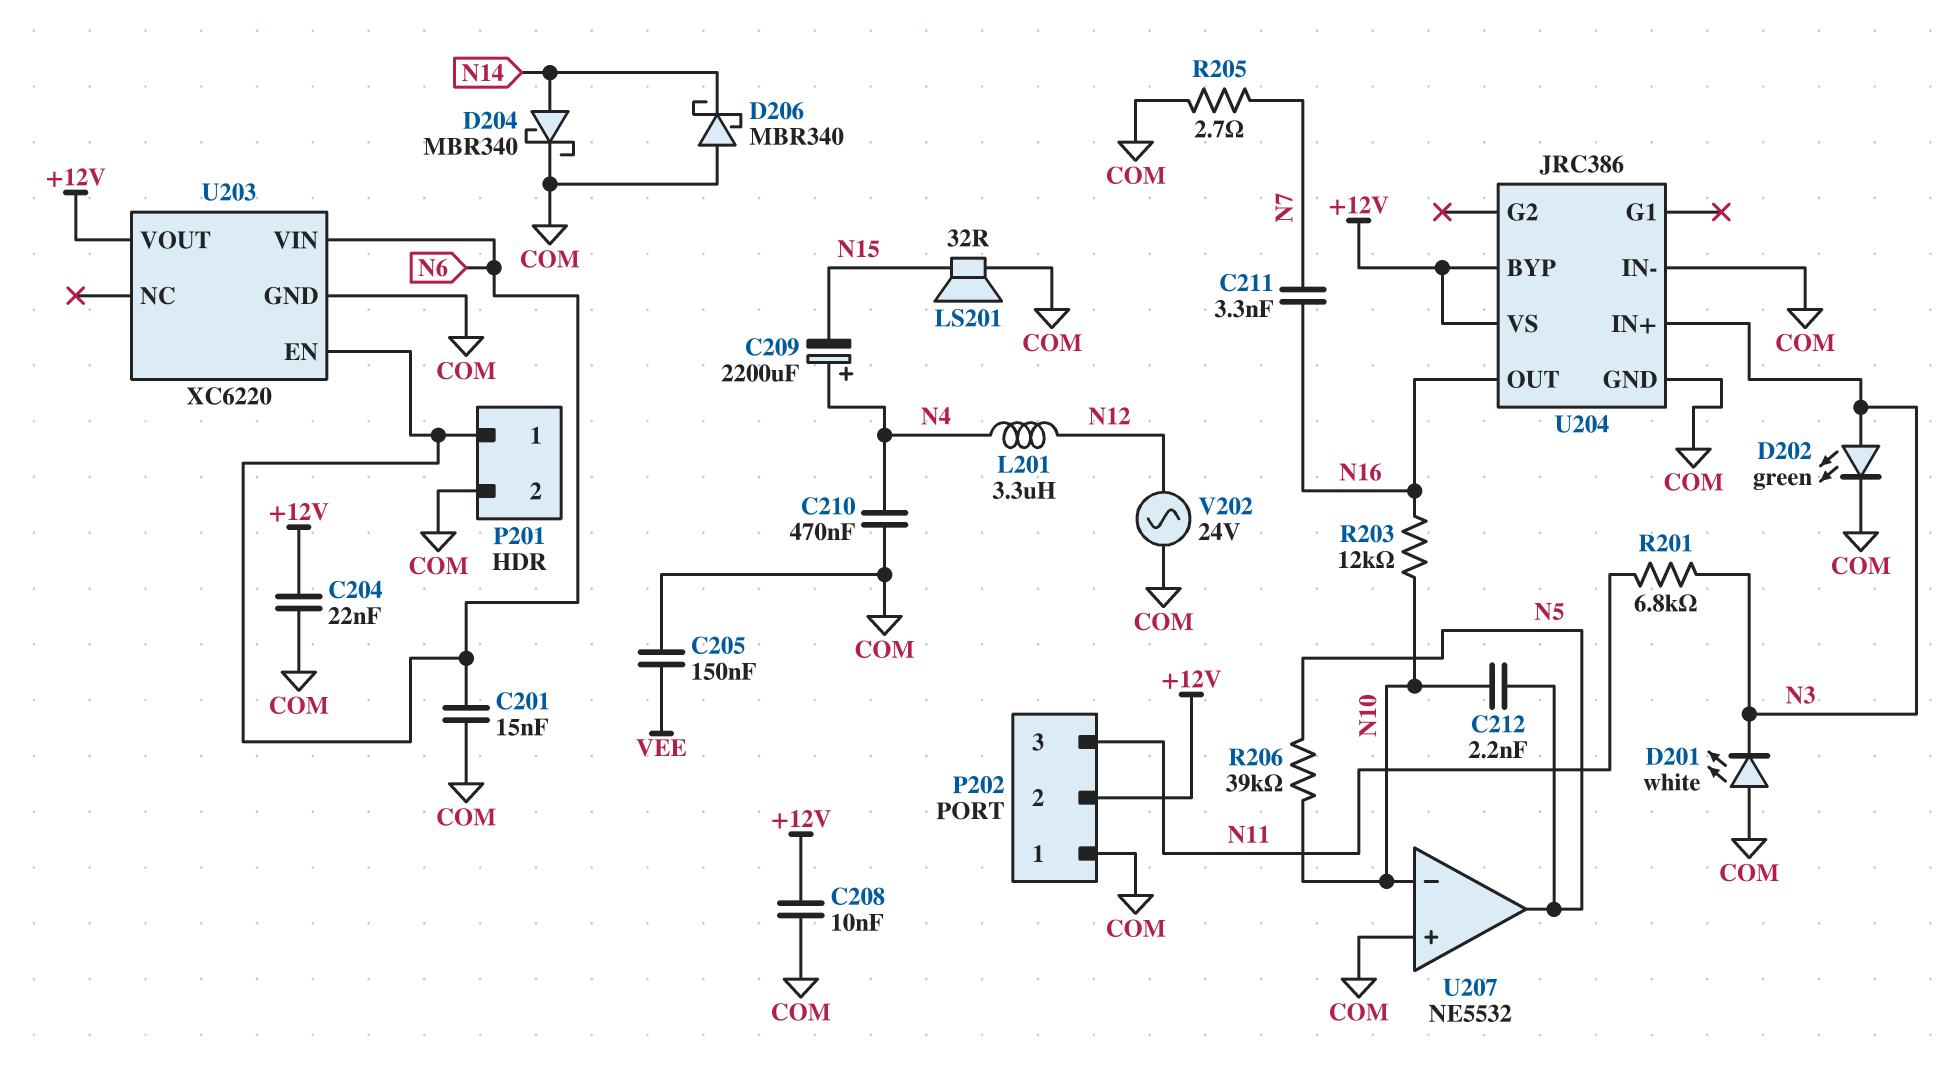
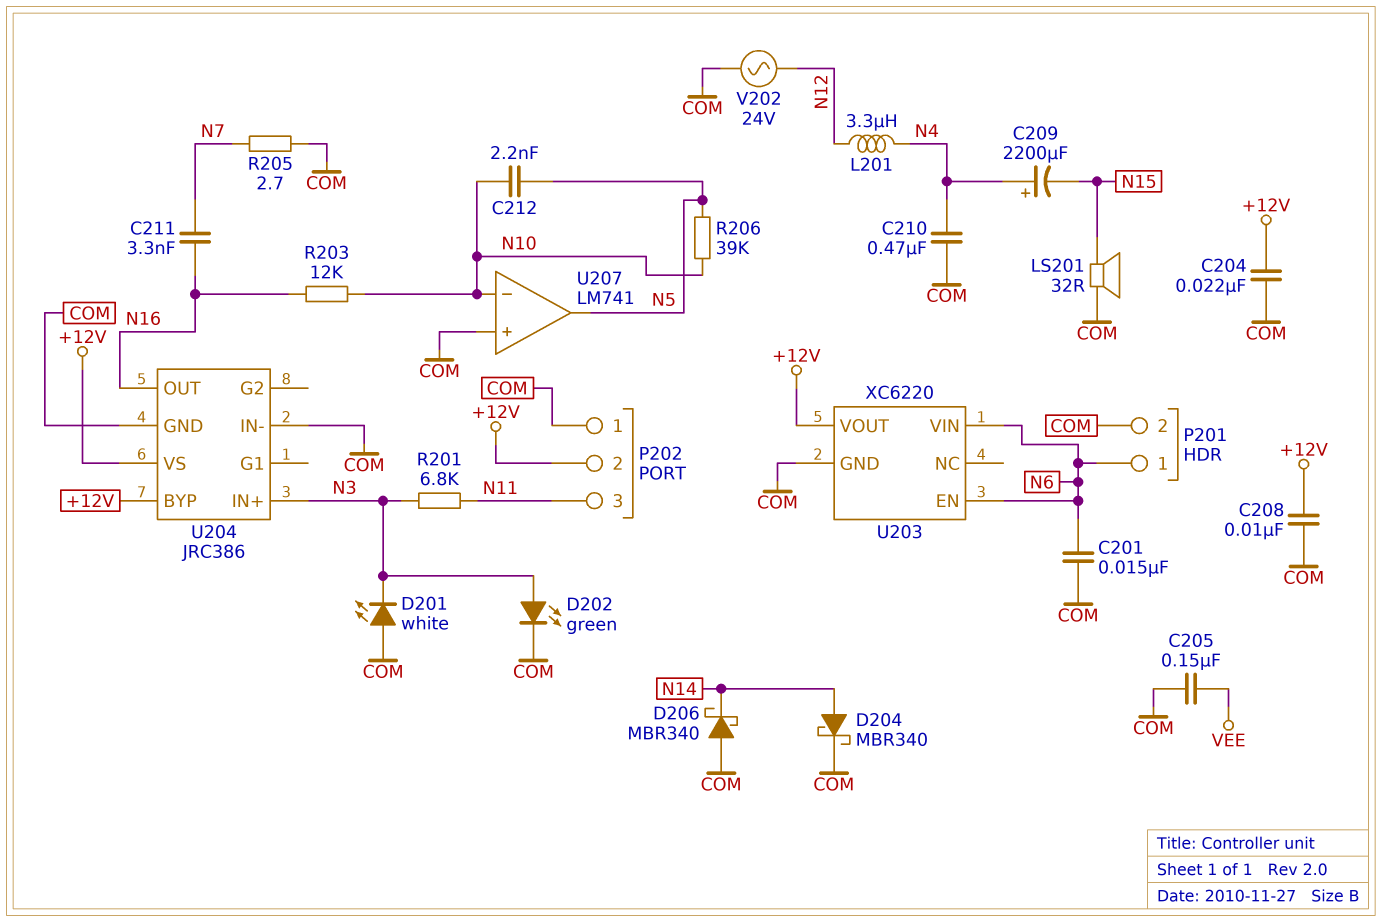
U207: NE5532 -> LM741

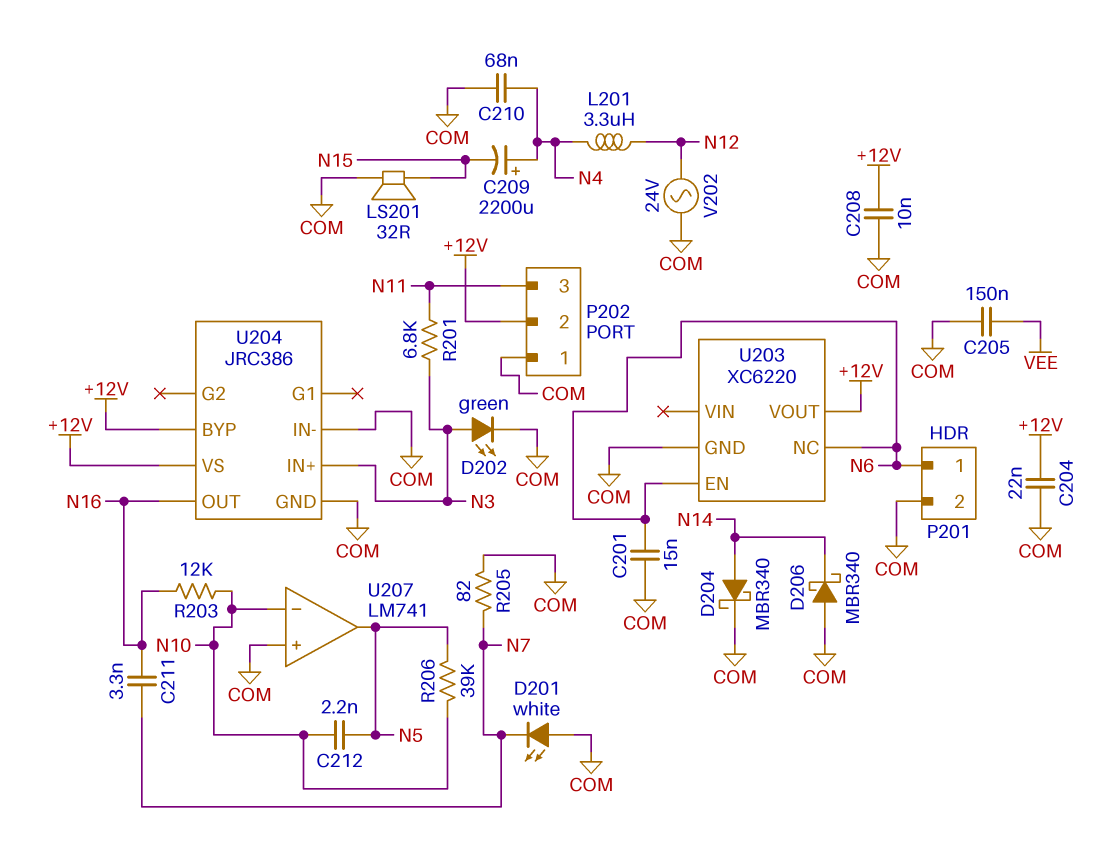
C210: 470nF (COM, N4) -> 68nF (COM, N4)
D201: LED white (A COM, K N3) -> LED white (A COM, K N7)
R205: 2.7 (COM, N7) -> 82 (COM, N7)
U203 pin NC: none -> N6
U203 pin VIN: N6 -> none

